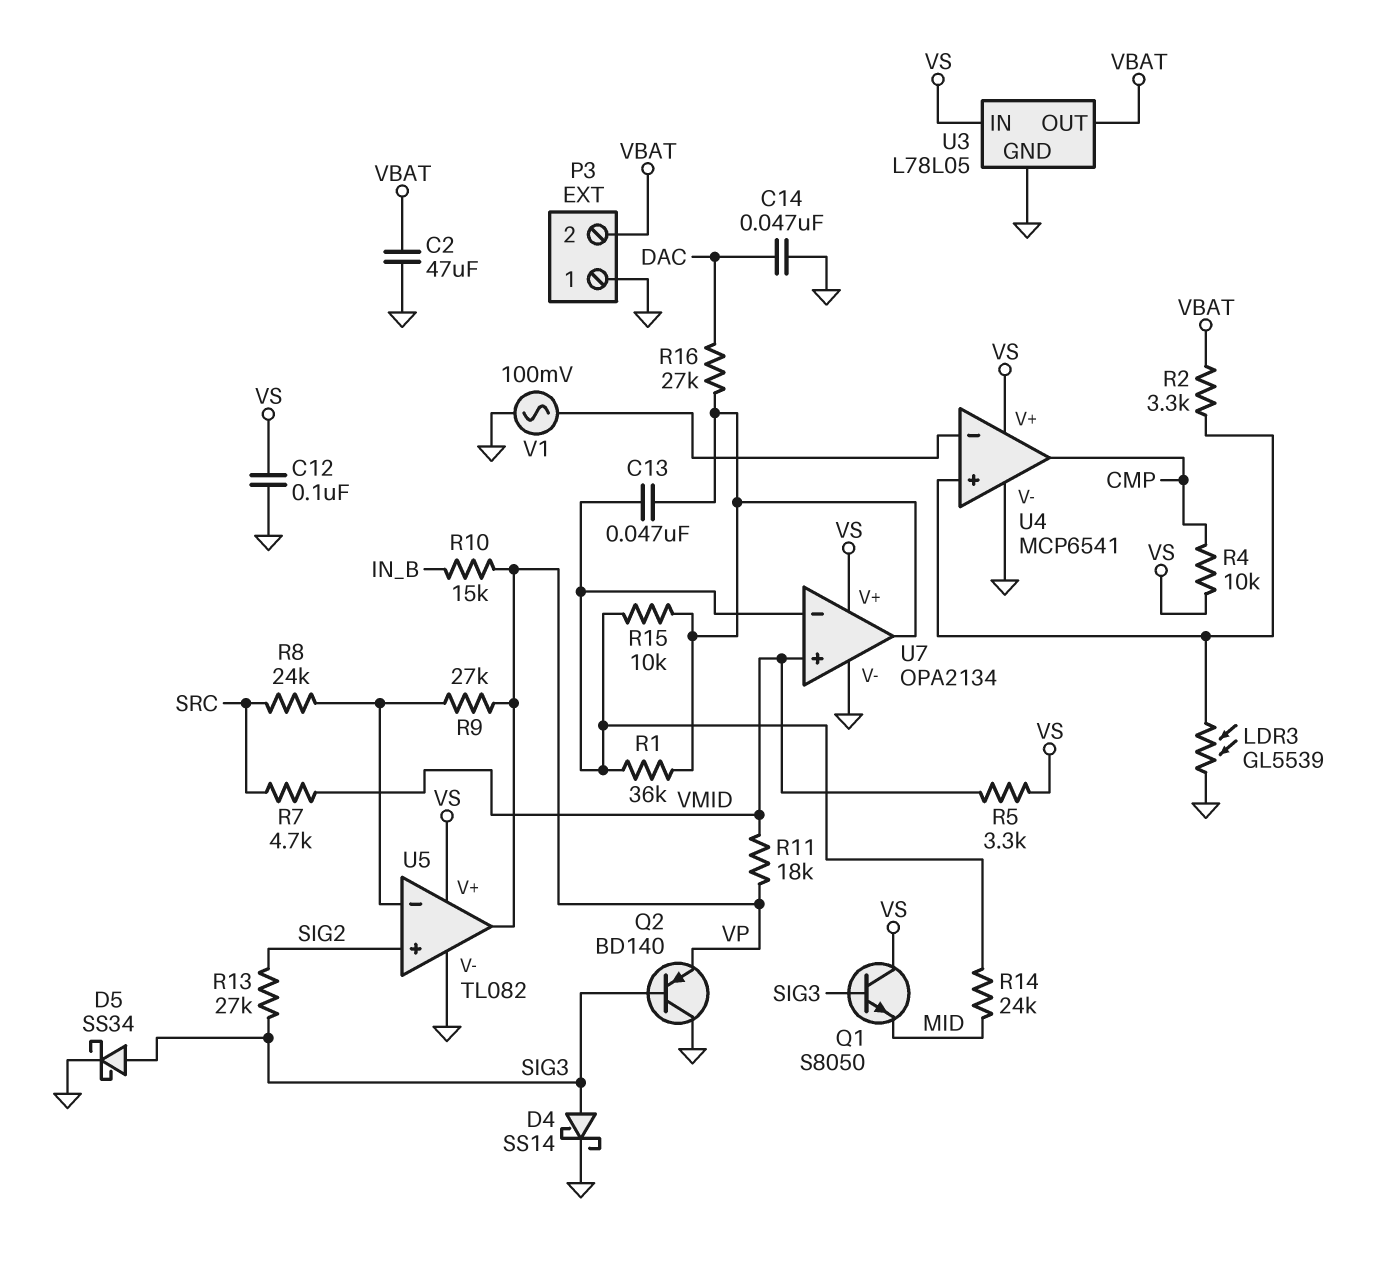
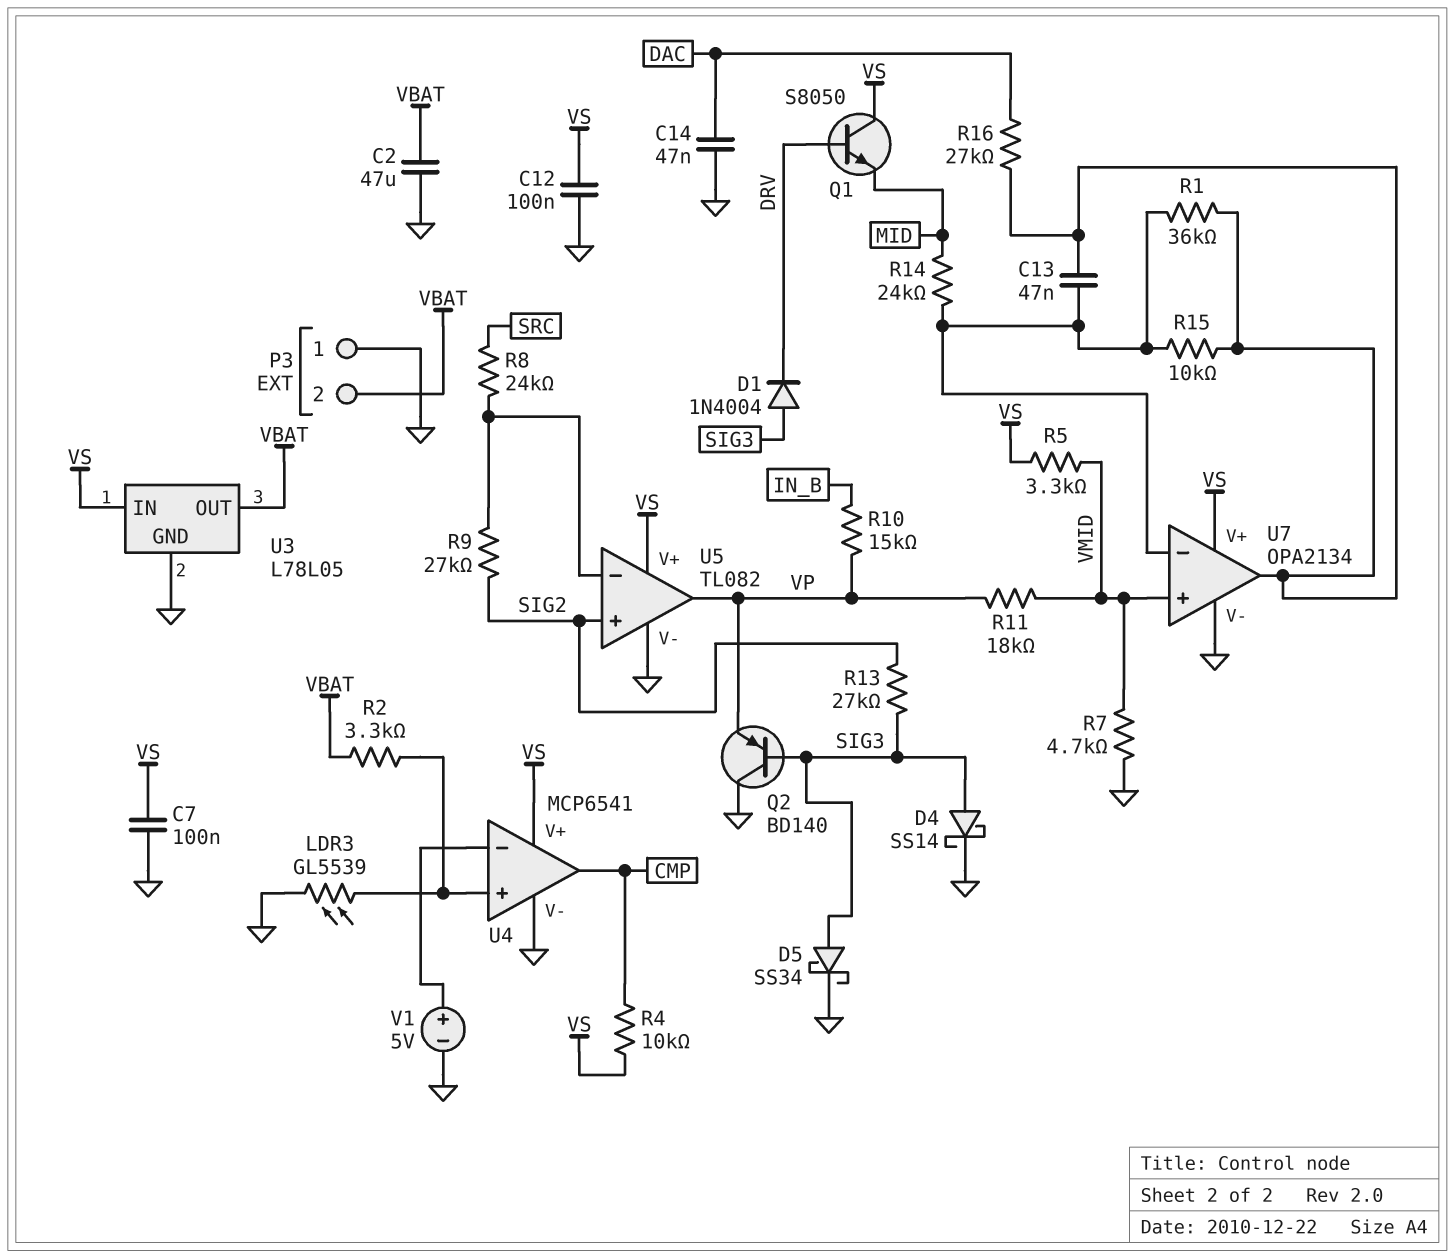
C7: none -> 100nF (GND, VS)
D1: none -> diode 1N4004 (A SIG3, K DRV)
Q1: NPN S8050 (B SIG3, C VS, E MID) -> NPN S8050 (B DRV, C VS, E MID)
R7: 4.7k (SRC, VMID) -> 4.7k (GND, VMID)
R9: 27k (U5/in-, VP) -> 27k (SIG2, U5/in-)
V1: AC 100mV (GND, U4/in-) -> 5V (plus U4/in-, minus GND)

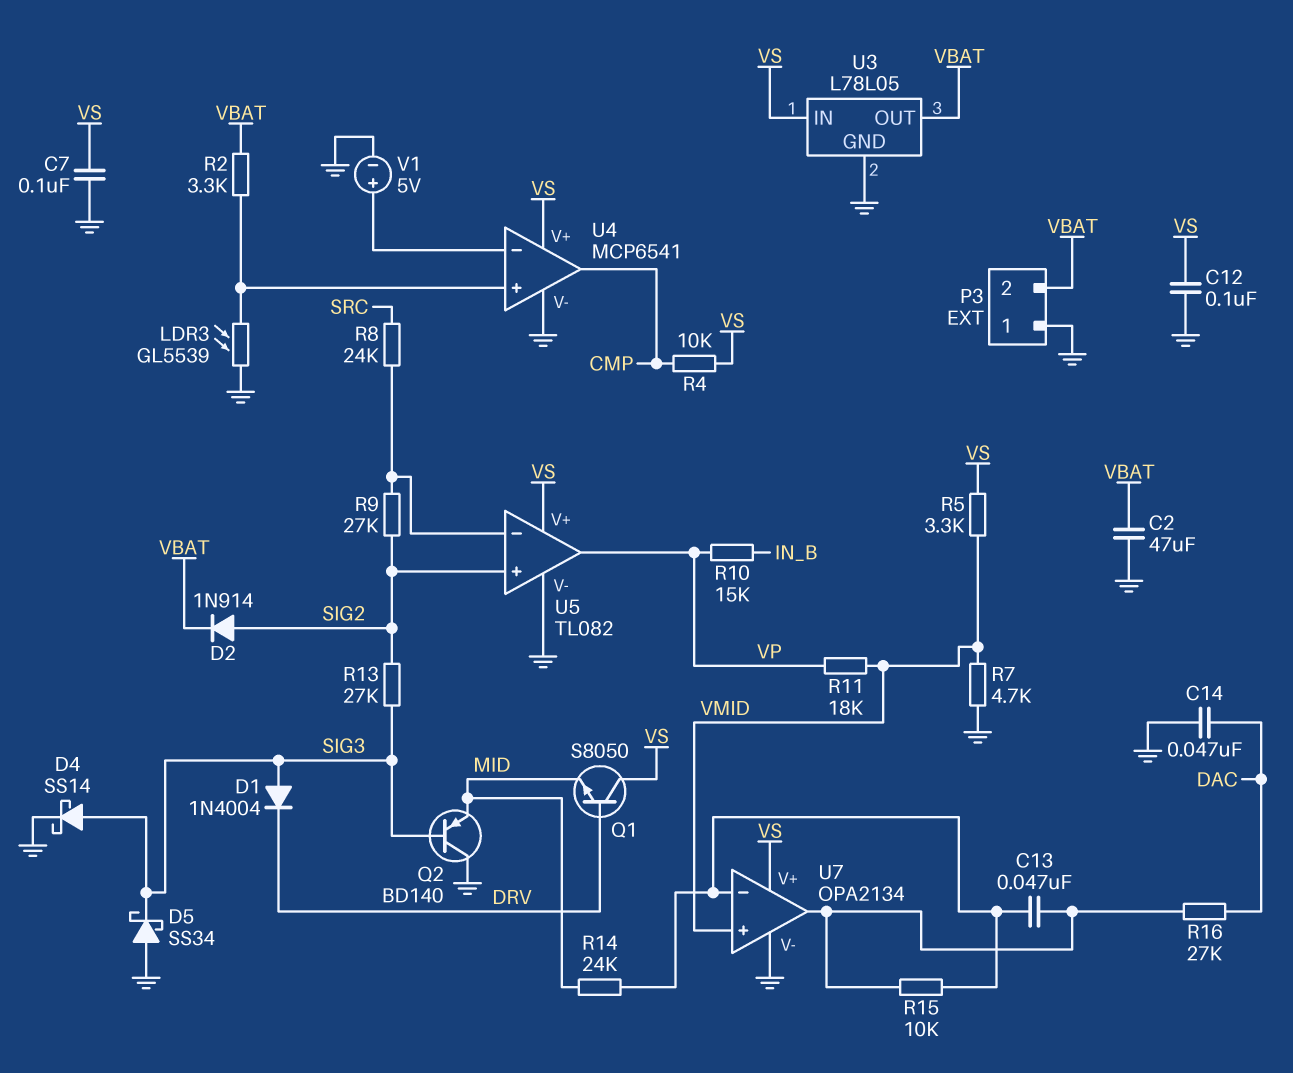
D2: none -> diode 1N914 (A SIG2, K VBAT)
D5: schottky SS34 (A SIG3, K GND) -> schottky SS34 (A GND, K SIG3)
Q2: PNP BD140 (B SIG3, C GND, E VP) -> PNP BD140 (B SIG3, C GND, E MID)
R1: 36k (U7/in-, U7/out) -> none

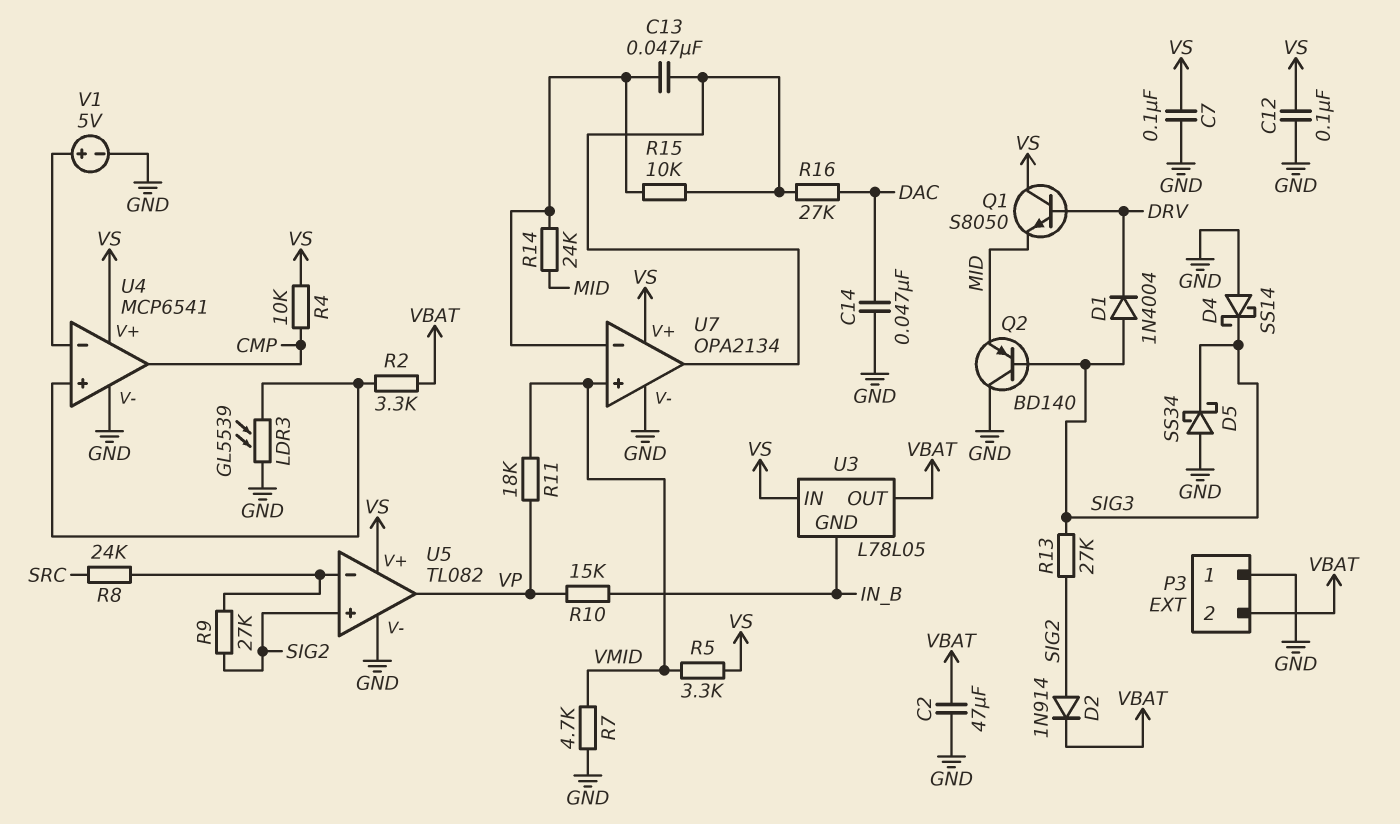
D4: schottky SS14 (A SIG3, K GND) -> schottky SS14 (A GND, K SIG3)
U3 pin GND: GND -> IN_B

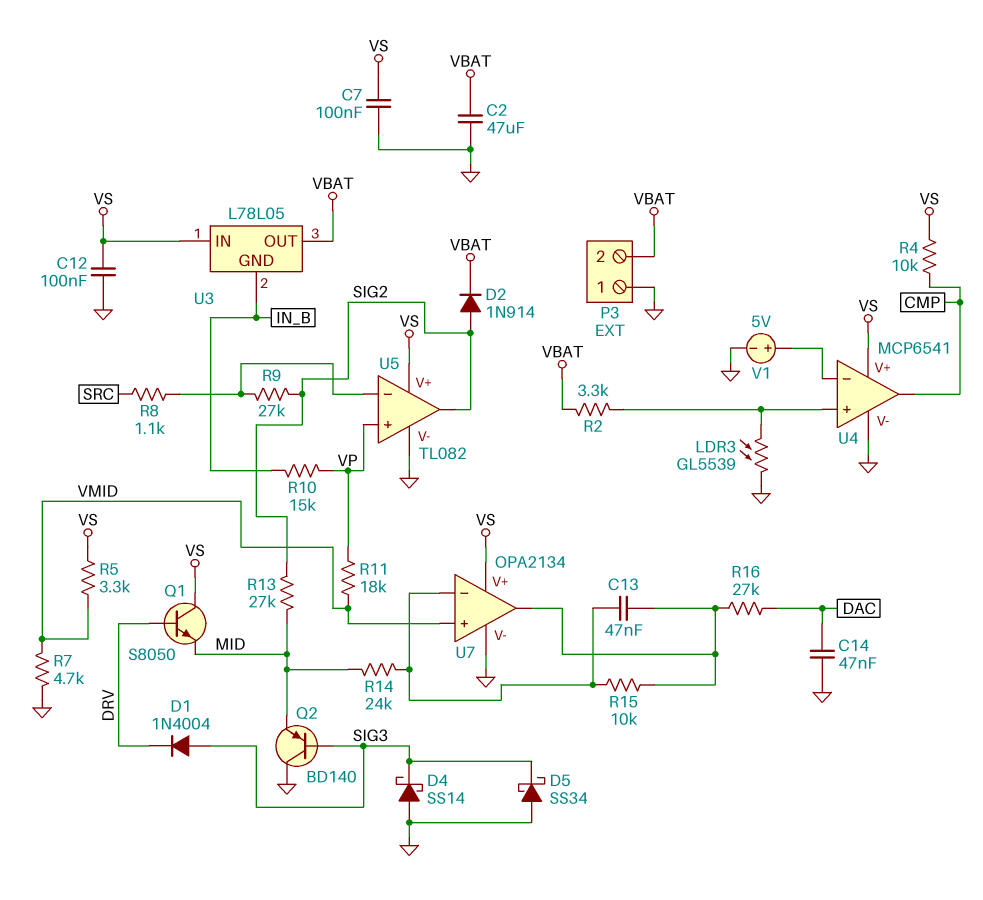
R8: 24k (SRC, U5/in-) -> 1.1k (SRC, U5/in-)
R13: 27k (SIG2, SIG3) -> 27k (MID, SIG2)
U5 pin in+: SIG2 -> VP
U5 pin out: VP -> SIG2

